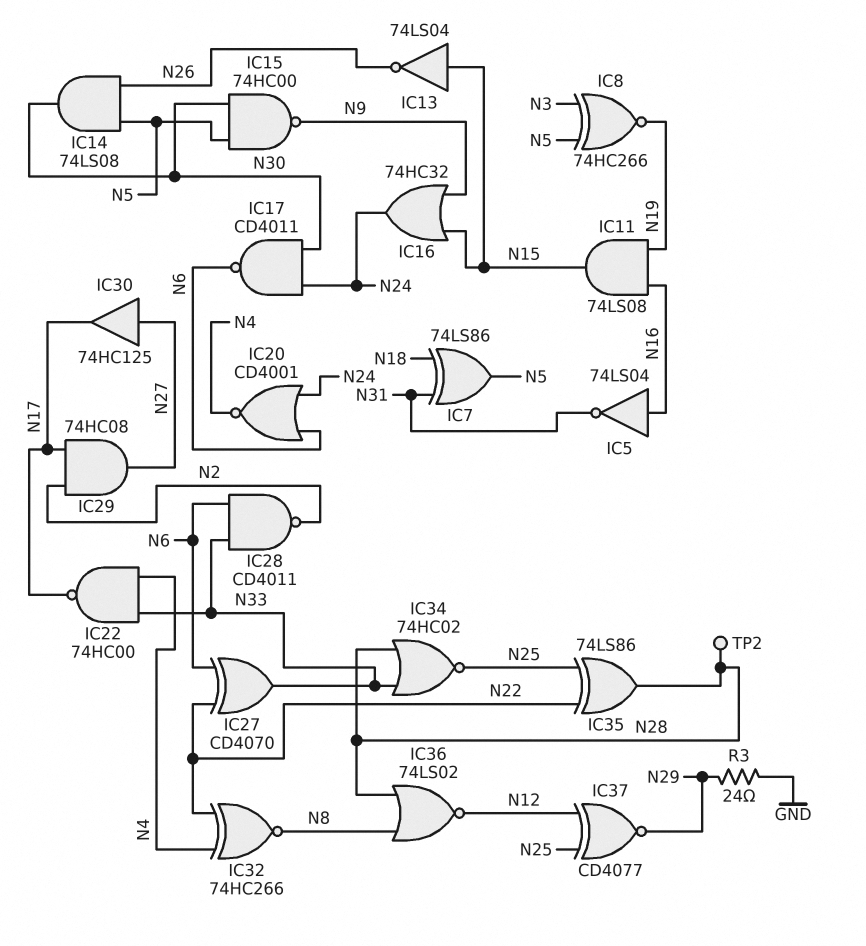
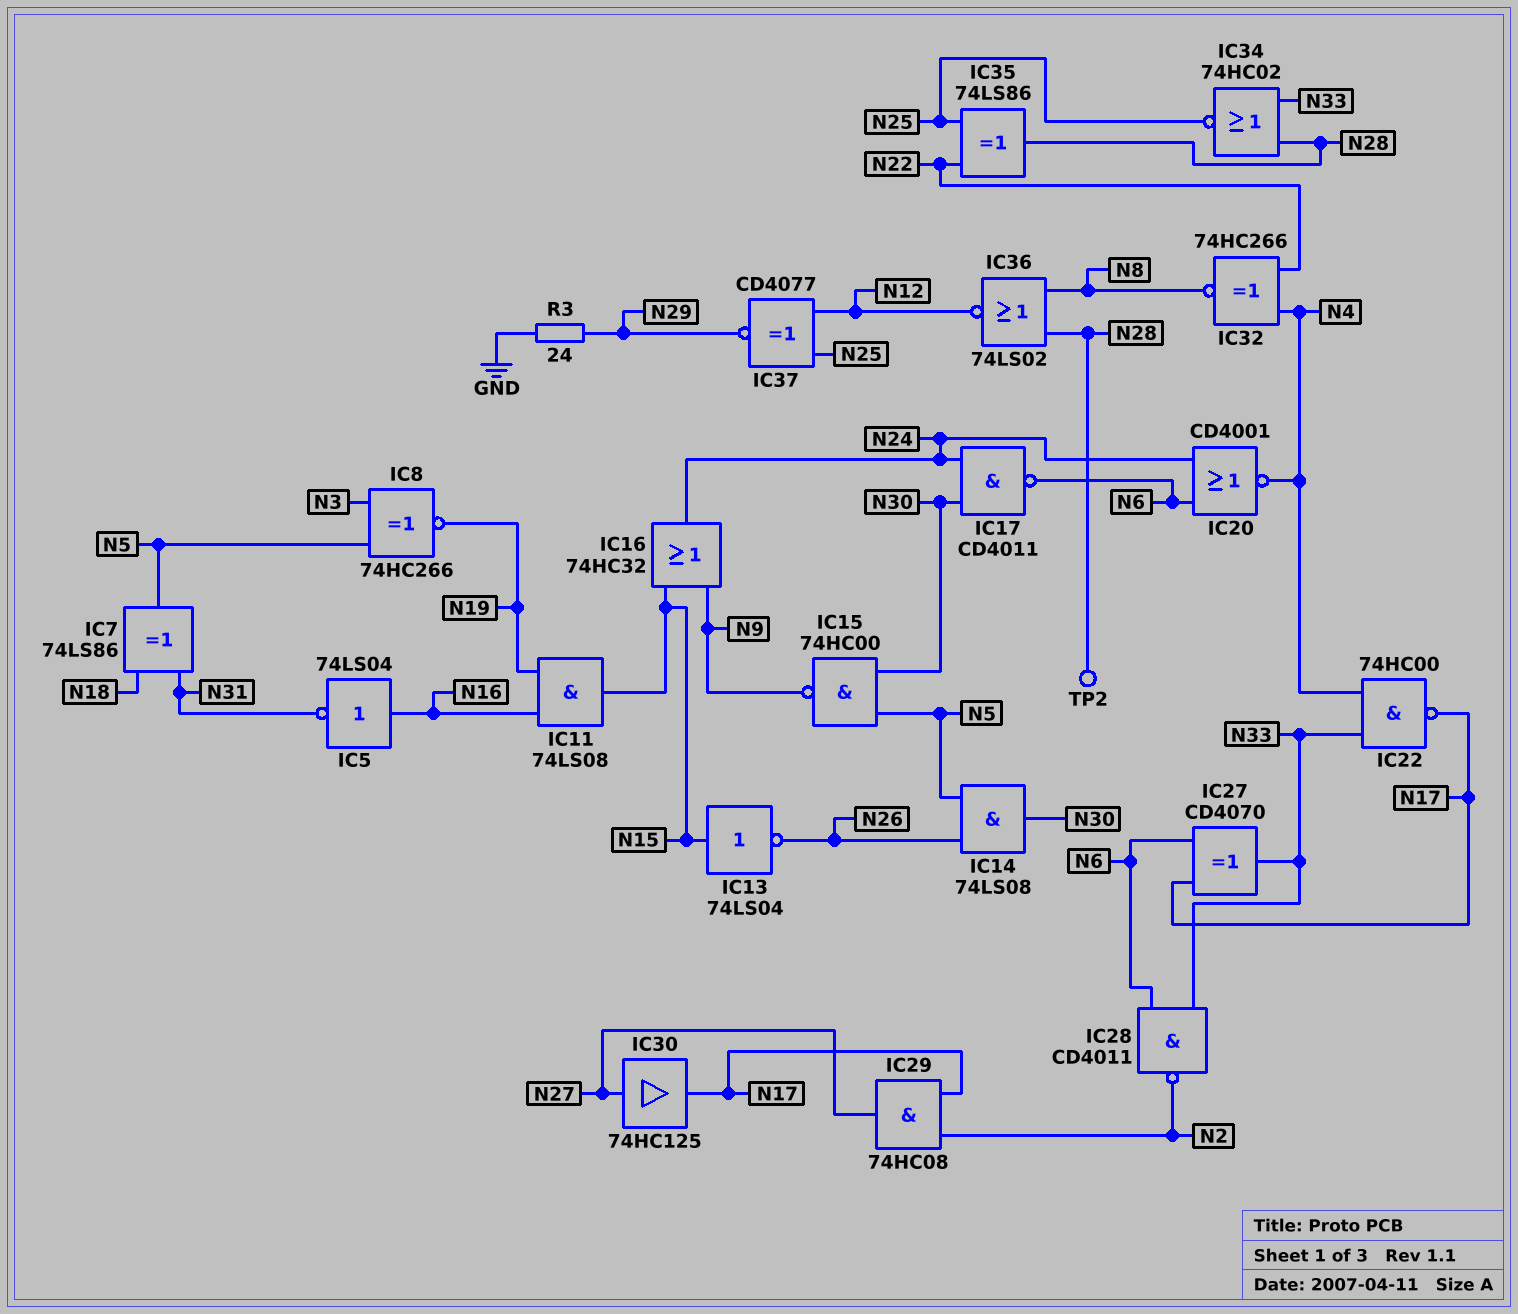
IC27: XOR CD4070 (in N6, in N22, out N33) -> XOR CD4070 (in N6, in N17, out N33)

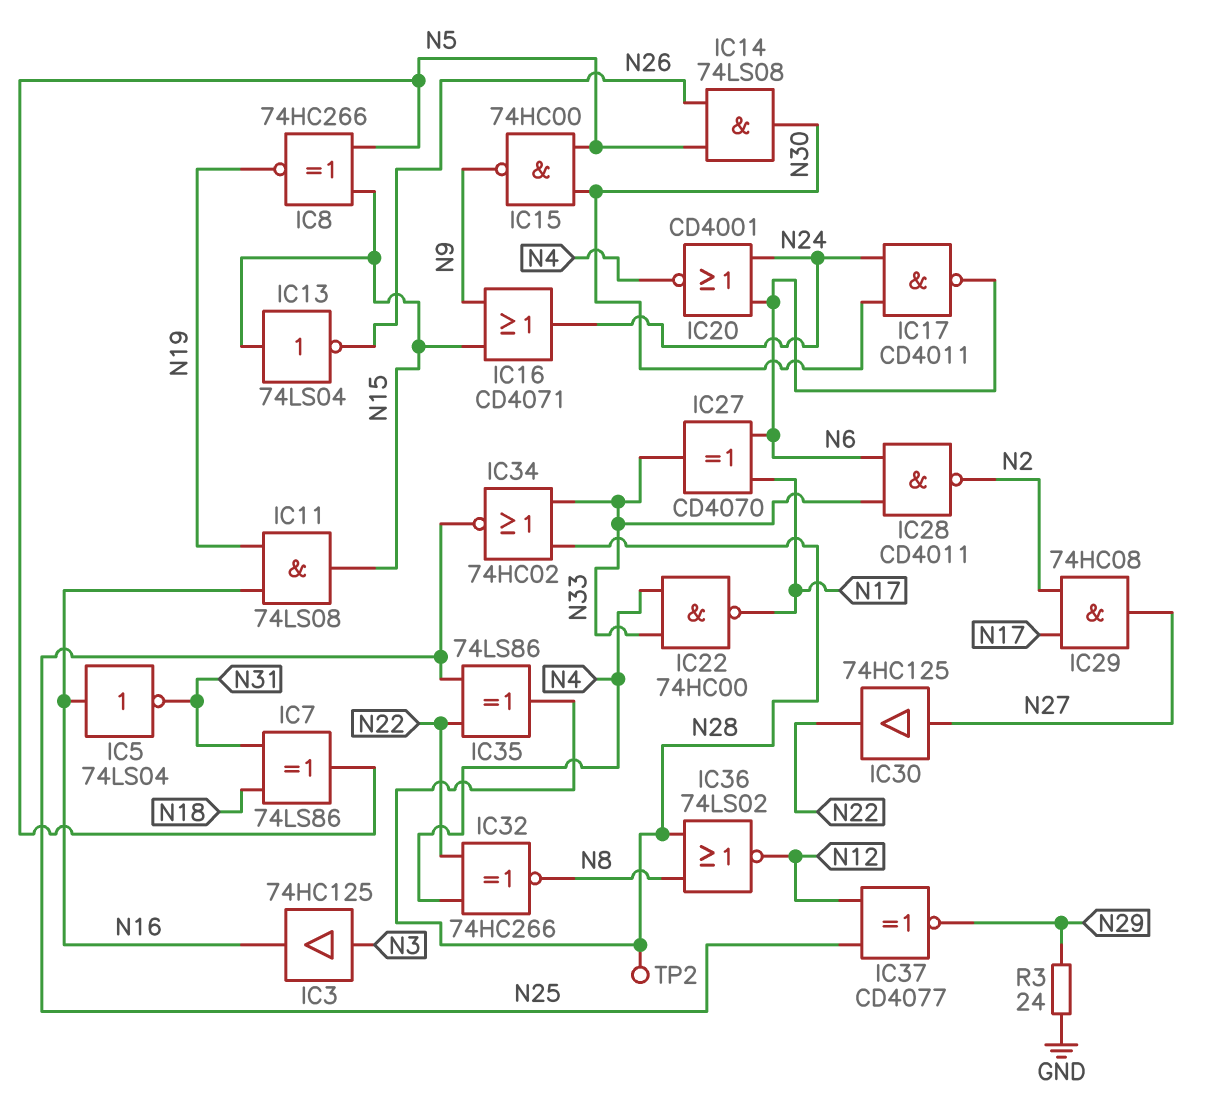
IC3: none -> buffer 74HC125 (in N3, out N16)
IC8: XNOR 74HC266 (in N3, in N5, out N19) -> XNOR 74HC266 (in N5, in N15, out N19)
IC16: OR 74HC32 (in N9, in N15, out N24) -> OR CD4071 (in N9, in N15, out N24)
IC30: buffer 74HC125 (in N27, out N17) -> buffer 74HC125 (in N27, out N22)

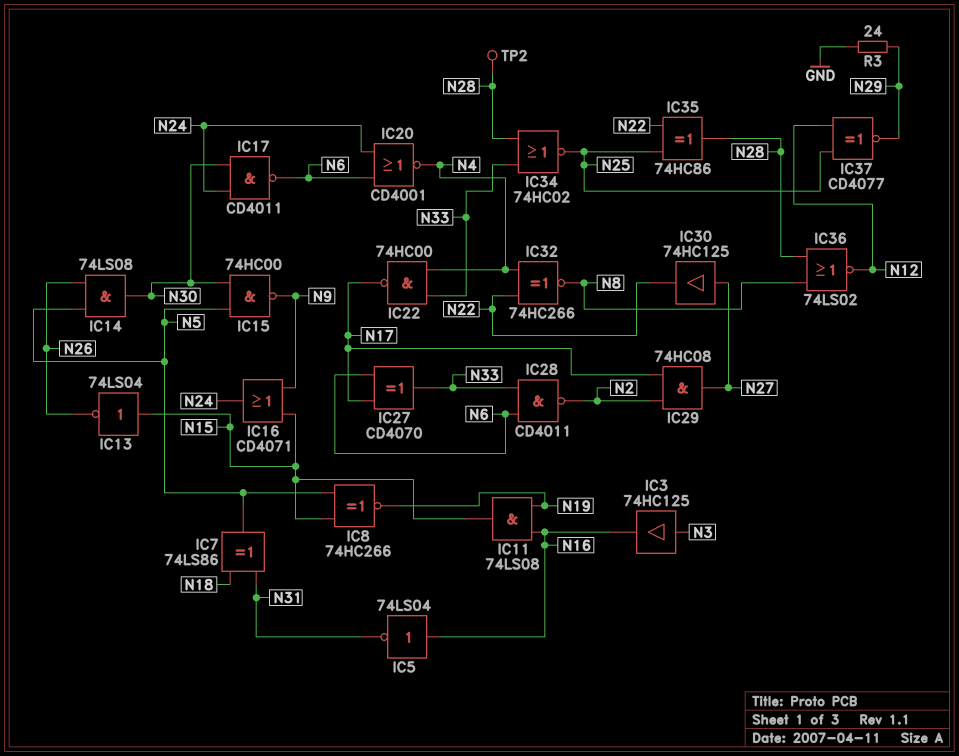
IC35: XOR 74LS86 (in N22, in N25, out N28) -> XOR 74HC86 (in N22, in N25, out N28)

